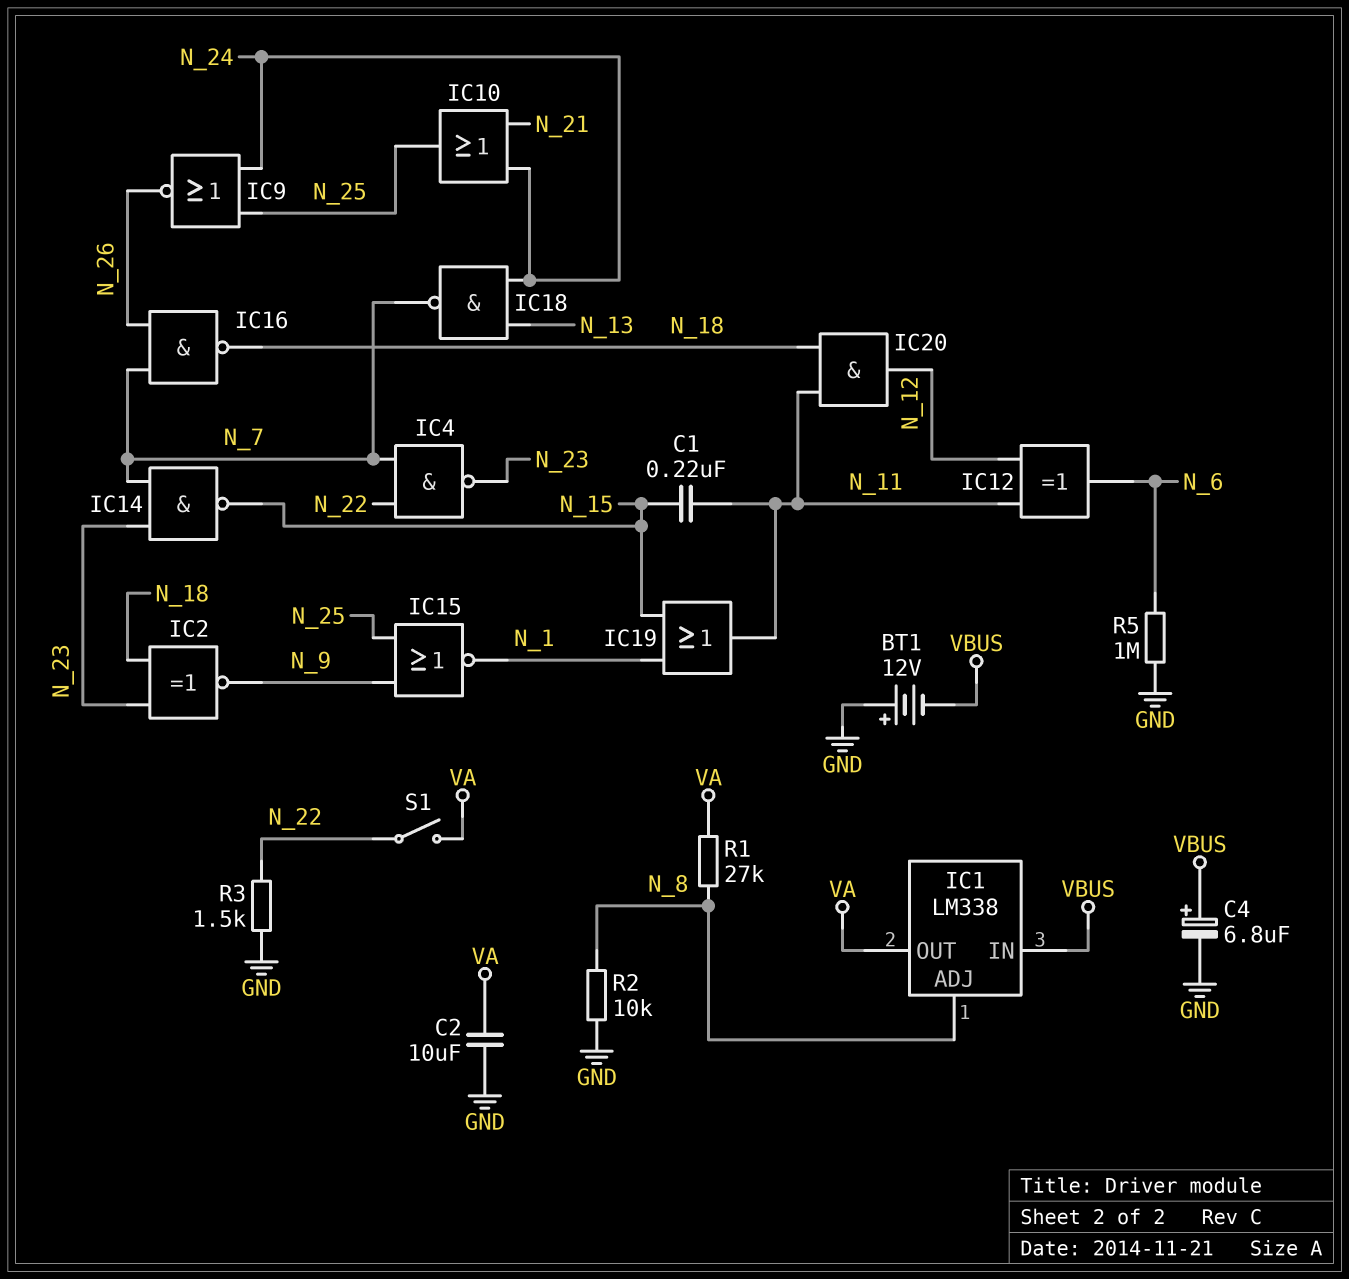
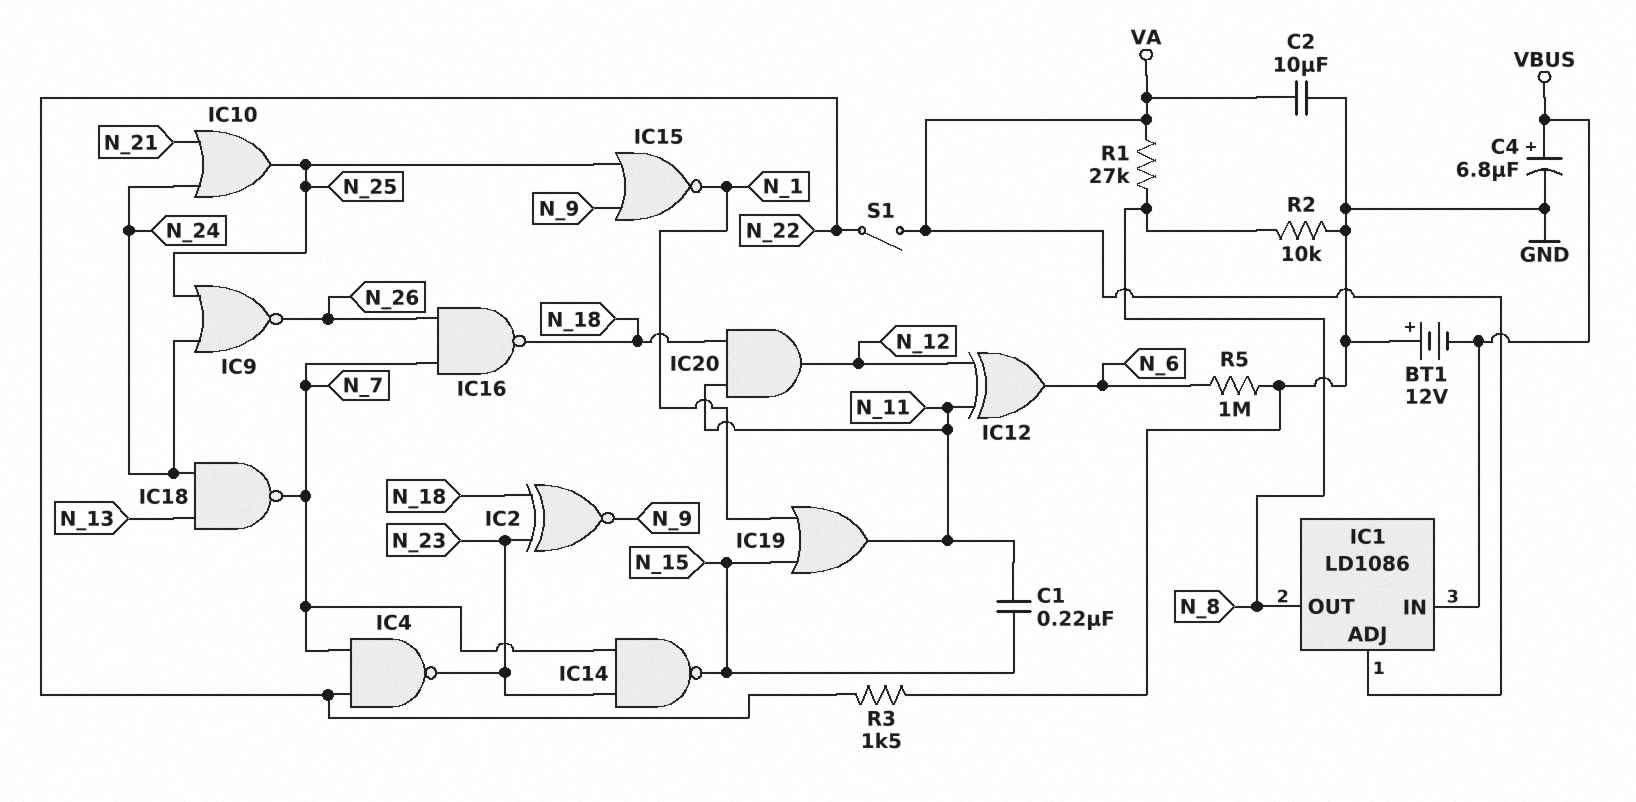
IC1: LM338 -> LD1086
IC1 pin ADJ: N_8 -> VA
IC1 pin OUT: VA -> N_8

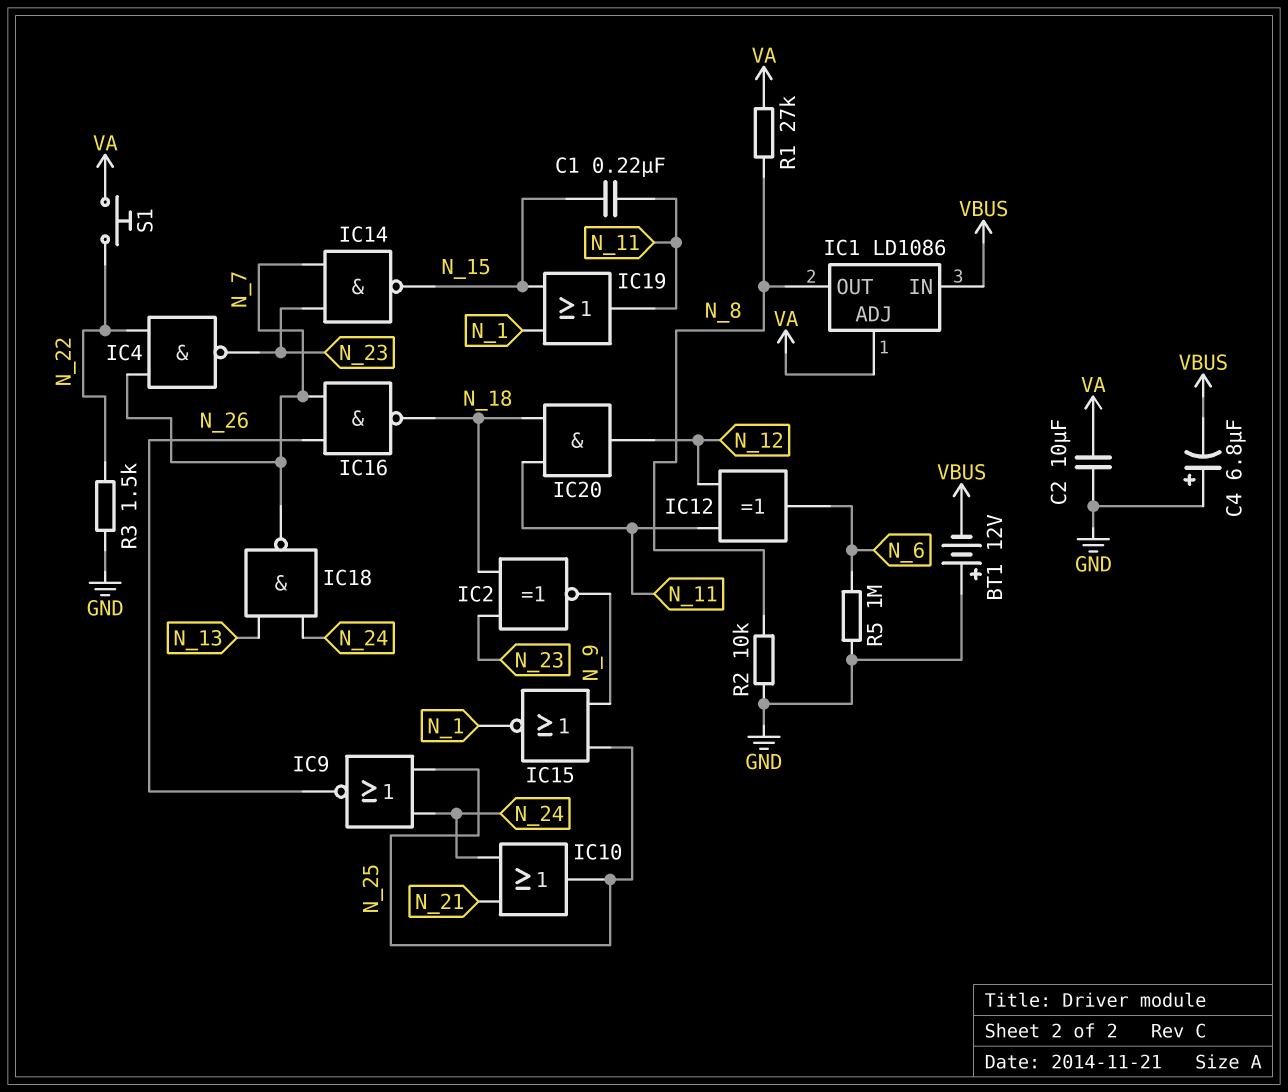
C4: 6.8uF (plus VBUS, minus GND) -> 6.8uF (plus GND, minus VBUS)
S1: switch (N_22, VA) -> button (N_22, VA)

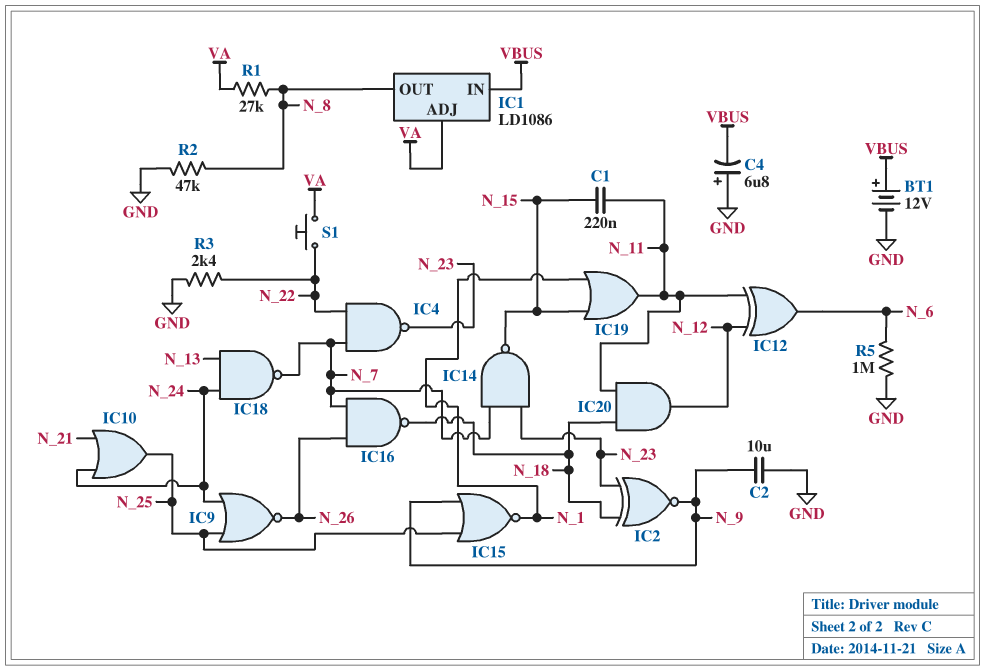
BT1: 12V (plus GND, minus VBUS) -> 12V (plus VBUS, minus GND)
C2: 10uF (GND, VA) -> 10uF (GND, N_9)
R2: 10k (GND, N_8) -> 47k (GND, N_8)
R3: 1.5k (GND, N_22) -> 2.4k (GND, N_22)

